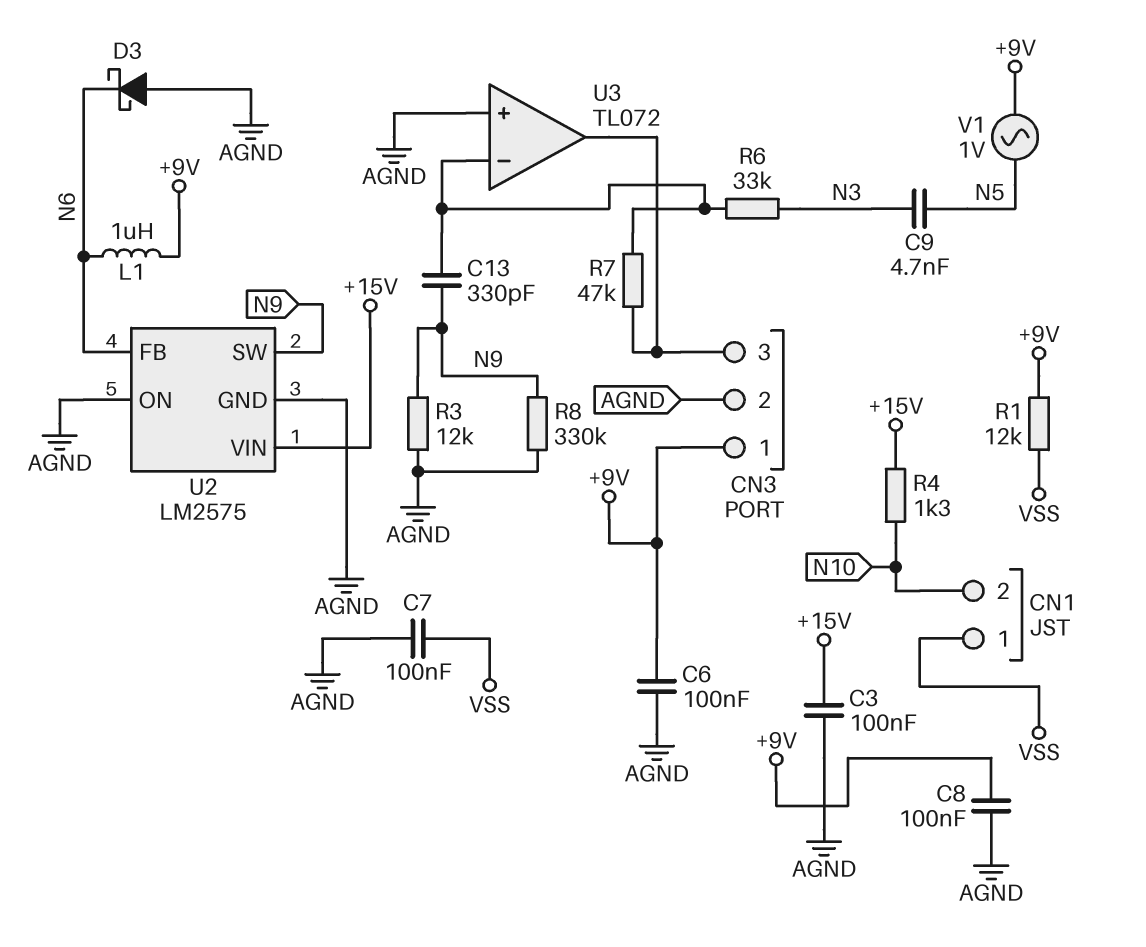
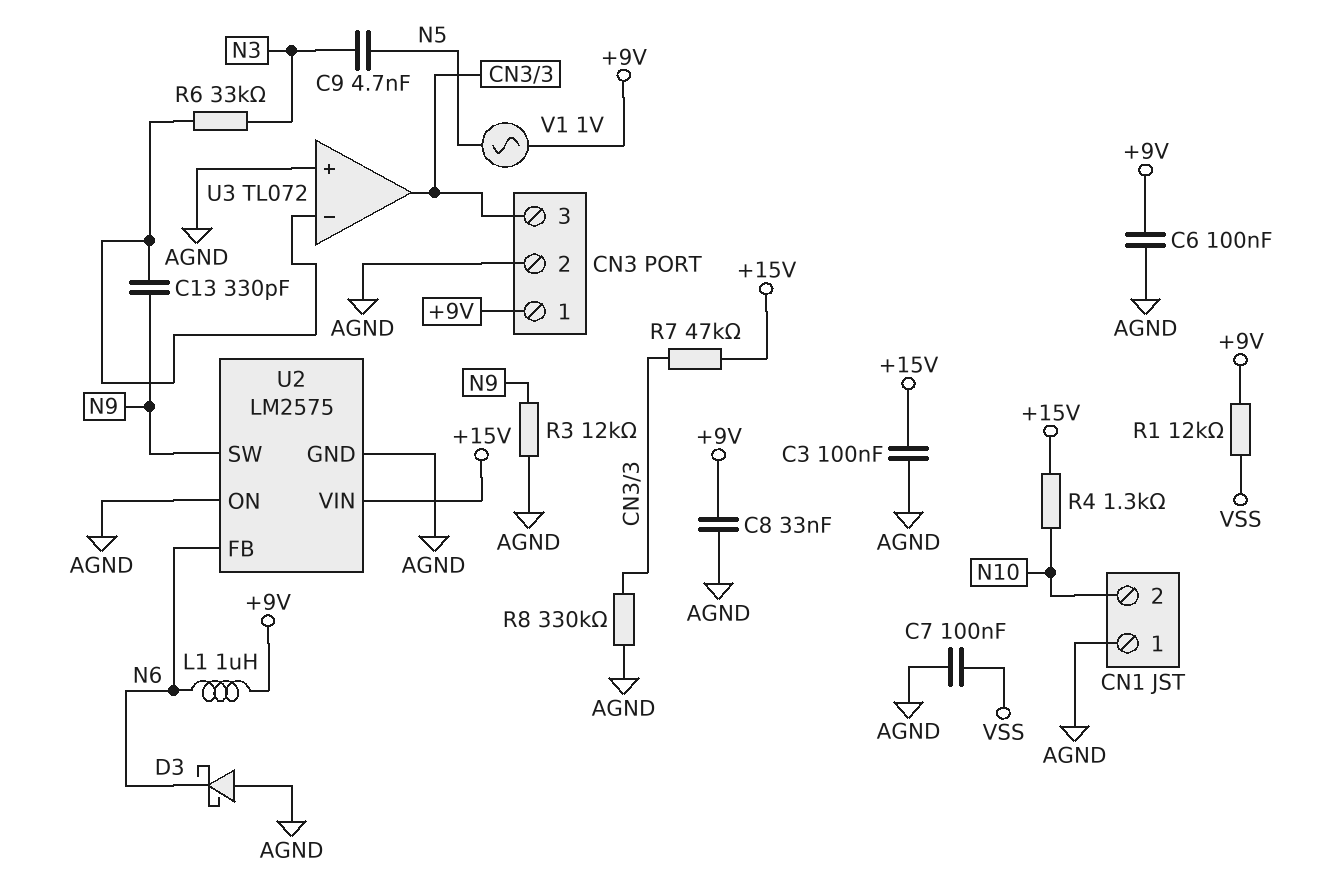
C8: 100nF (+9V, AGND) -> 33nF (+9V, AGND)
CN1 pin 1: VSS -> AGND
R7: 47k (CN3/3, U3/in-) -> 47k (+15V, CN3/3)
R8: 330k (AGND, N9) -> 330k (AGND, CN3/3)

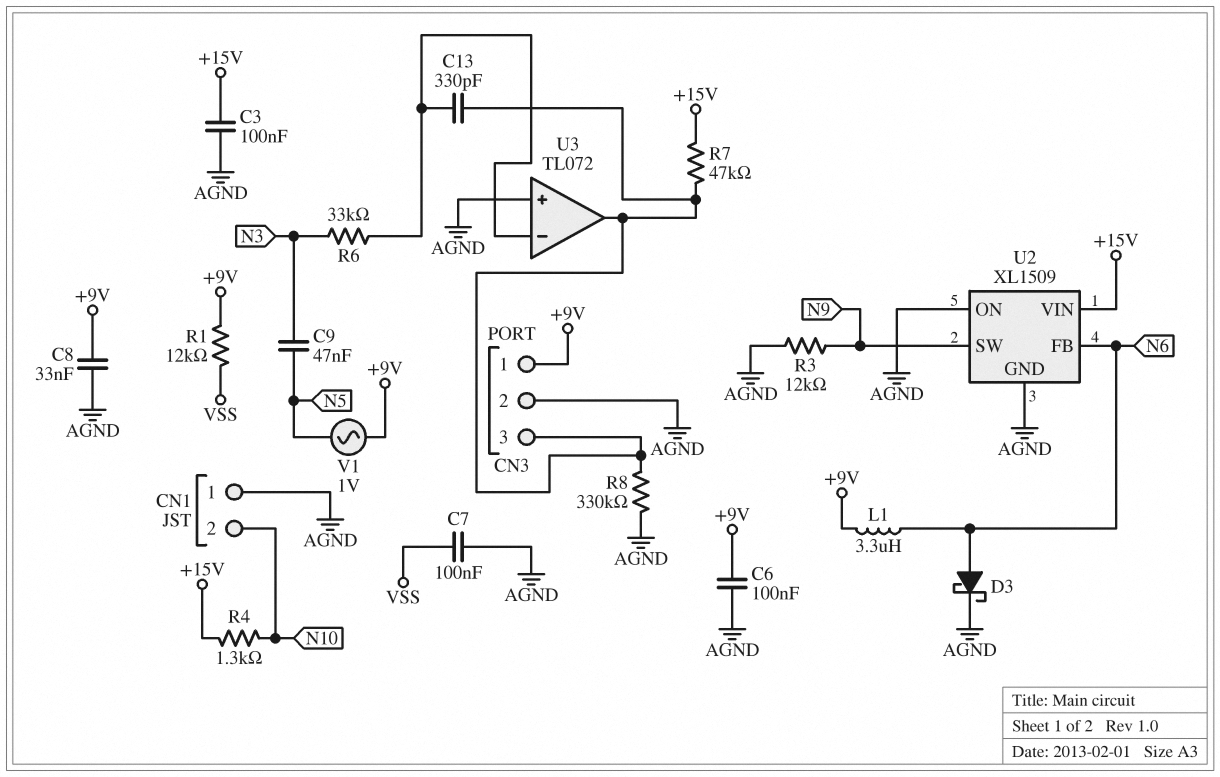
C9: 4.7nF (N3, N5) -> 47nF (N3, N5)
C13: 330pF (N9, U3/in-) -> 330pF (CN3/3, U3/in-)
D3: schottky (A AGND, K N6) -> schottky (A N6, K AGND)
L1: 1uH (+9V, N6) -> 3.3uH (+9V, N6)
U2: LM2575 -> XL1509

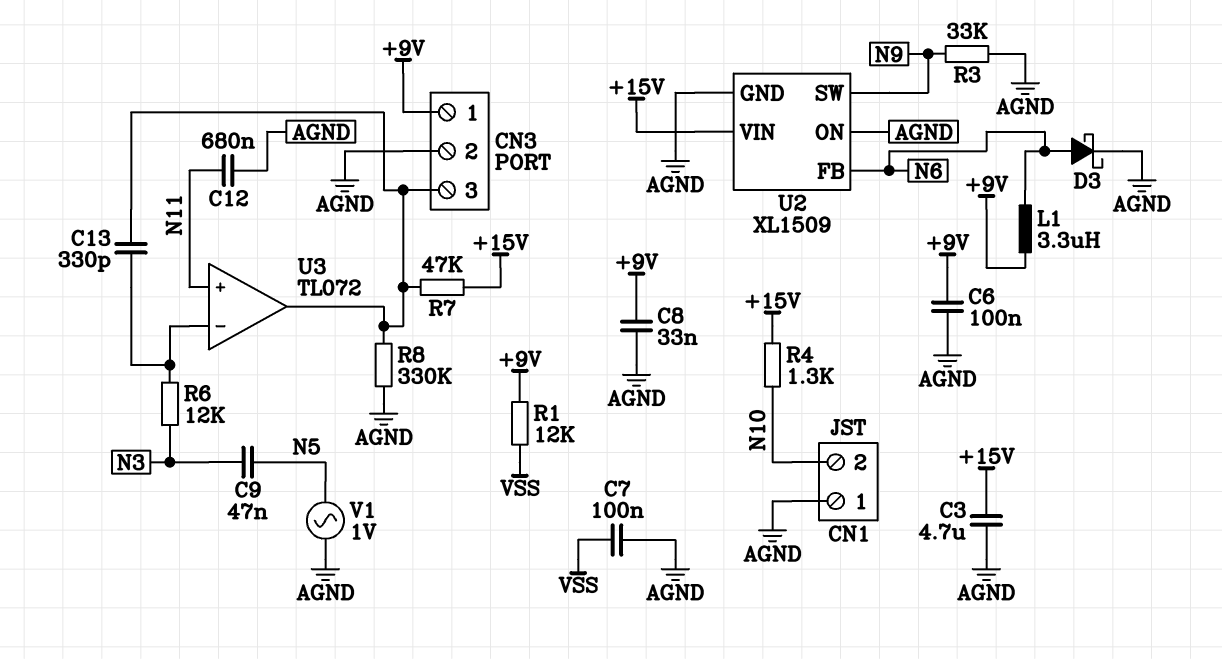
C3: 100nF (+15V, AGND) -> 4.7uF (+15V, AGND)
C12: none -> 680nF (AGND, N11)
R3: 12k (AGND, N9) -> 33k (AGND, N9)
R6: 33k (N3, U3/in-) -> 12k (N3, U3/in-)
U3 pin in+: AGND -> N11
V1: AC 1V (+9V, N5) -> AC 1V (AGND, N5)

